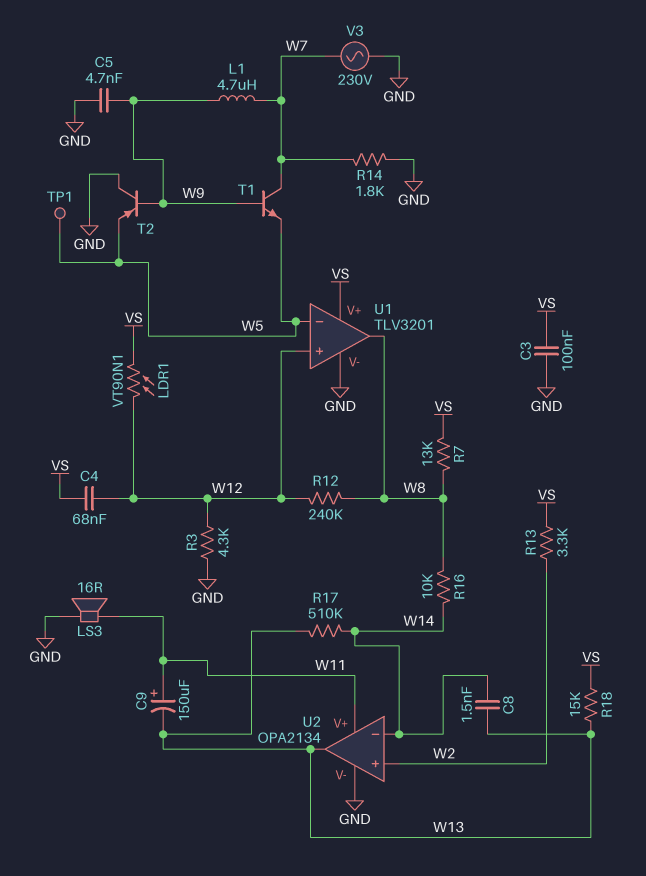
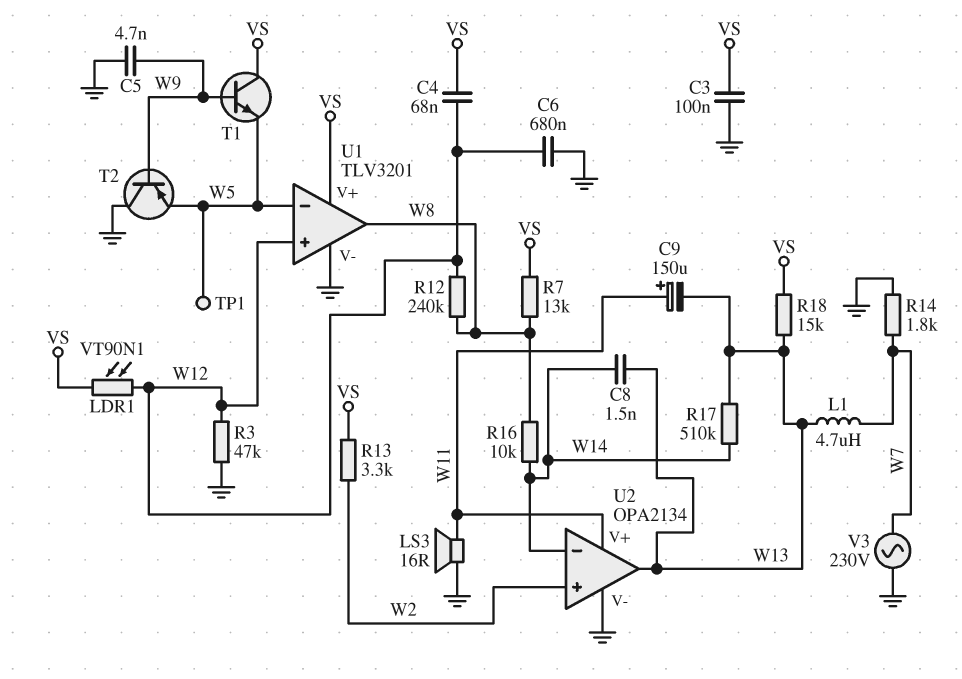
C6: none -> 680nF (GND, W12)
L1: 4.7uH (W7, W9) -> 4.7uH (W7, W13)
R3: 4.3k (GND, W12) -> 47k (GND, W12)
T1: NPN (B W9, C W7, E W5) -> NPN (B W9, C VS, E W5)

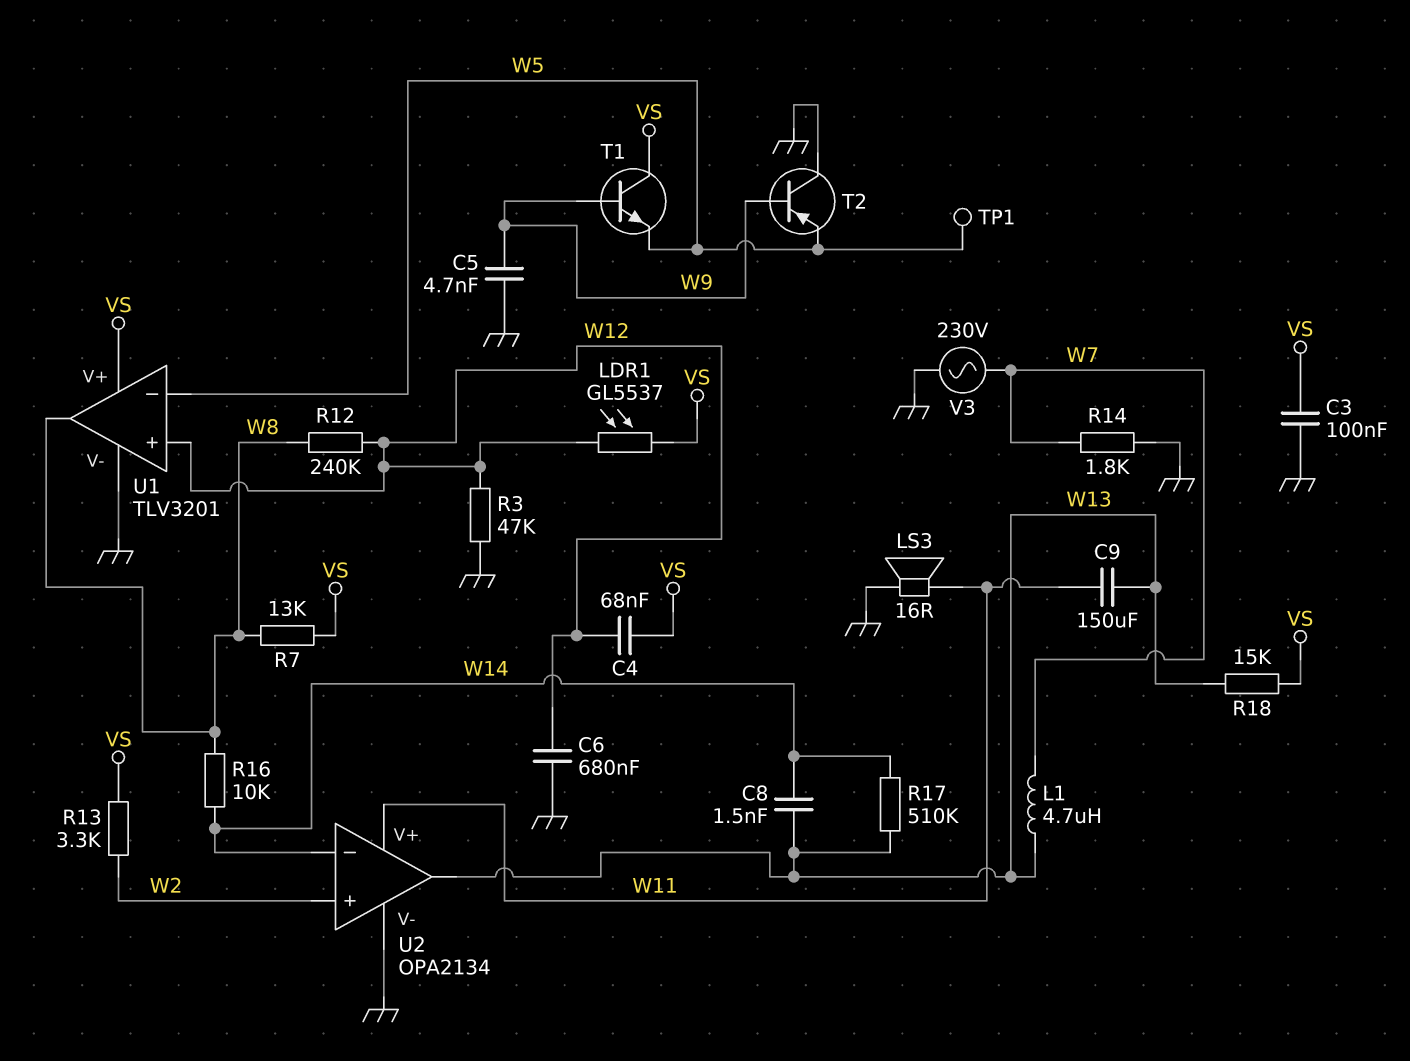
C9: 150uF (plus W11, minus W13) -> 150uF (W11, W13)
LDR1: VT90N1 (VS, W12) -> GL5537 (VS, W12)

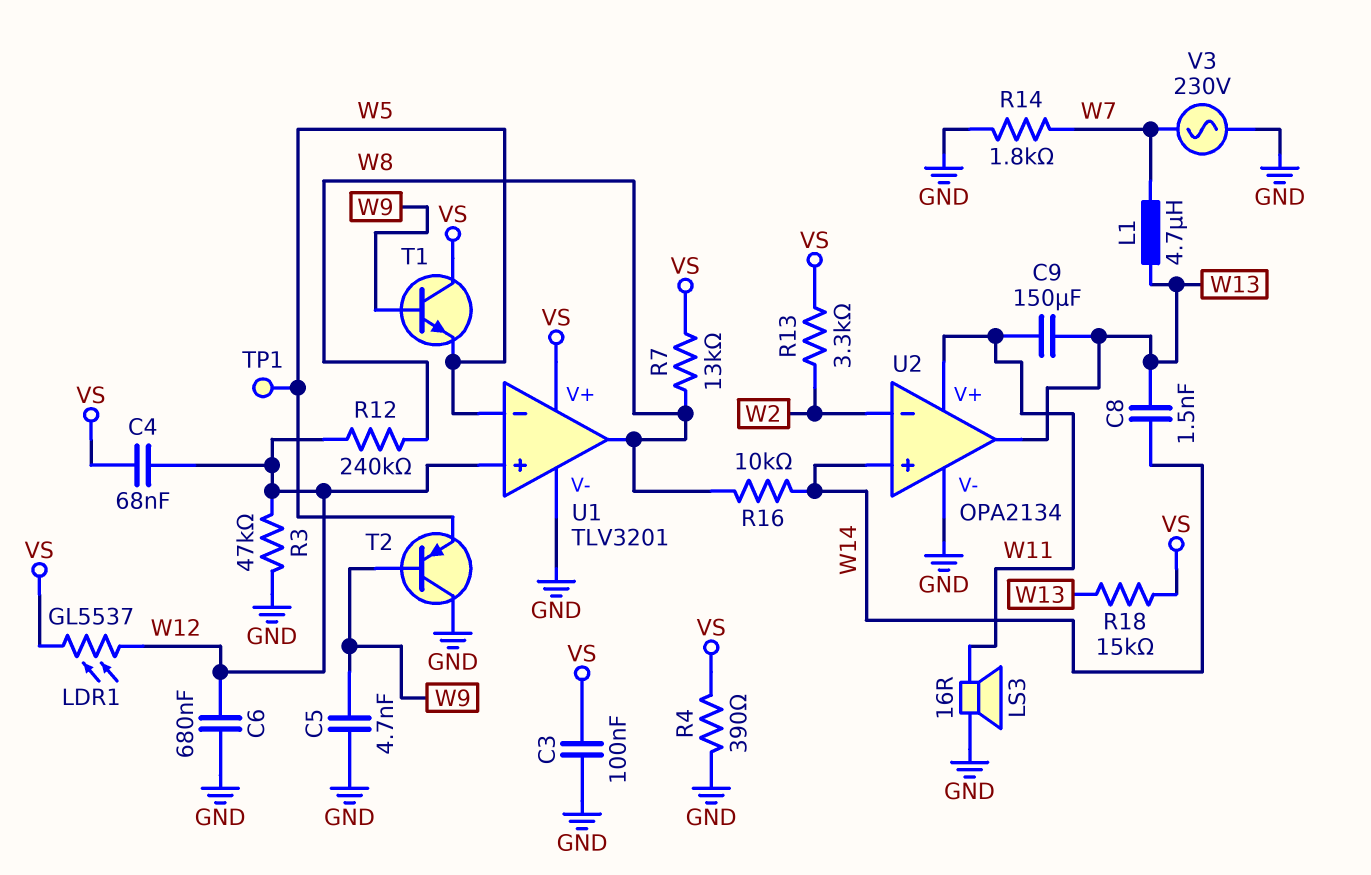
R4: none -> 390 (GND, VS)
R17: 510k (W13, W14) -> none
U2 pin in+: W2 -> W14
U2 pin in-: W14 -> W2

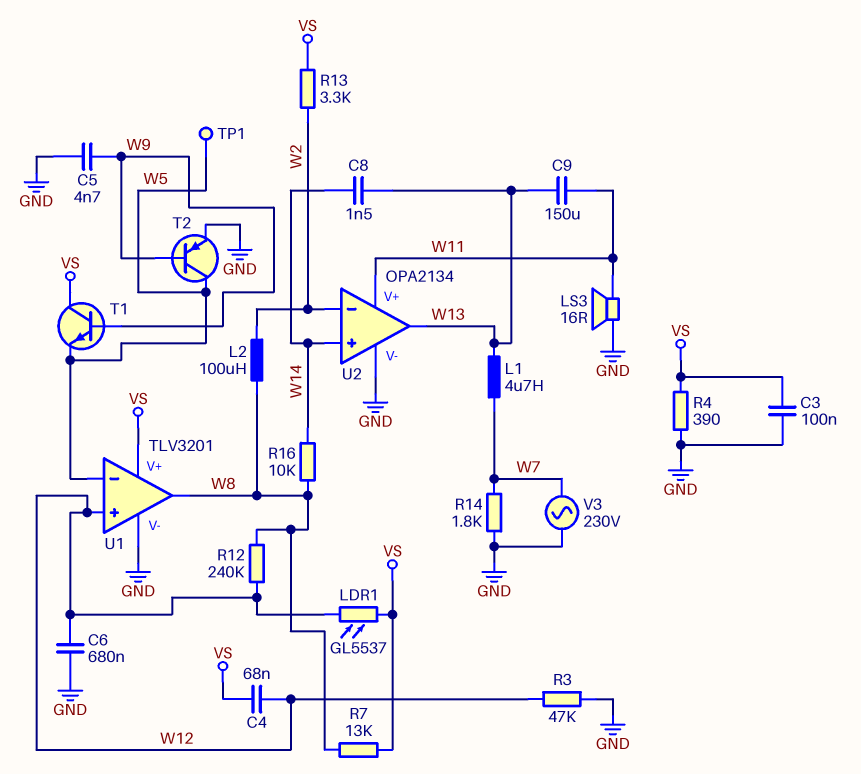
L2: none -> 100uH (W2, W8)
R18: 15k (VS, W13) -> none
T2: PNP (B W9, C GND, E W5) -> PNP (B W9, C W5, E GND)

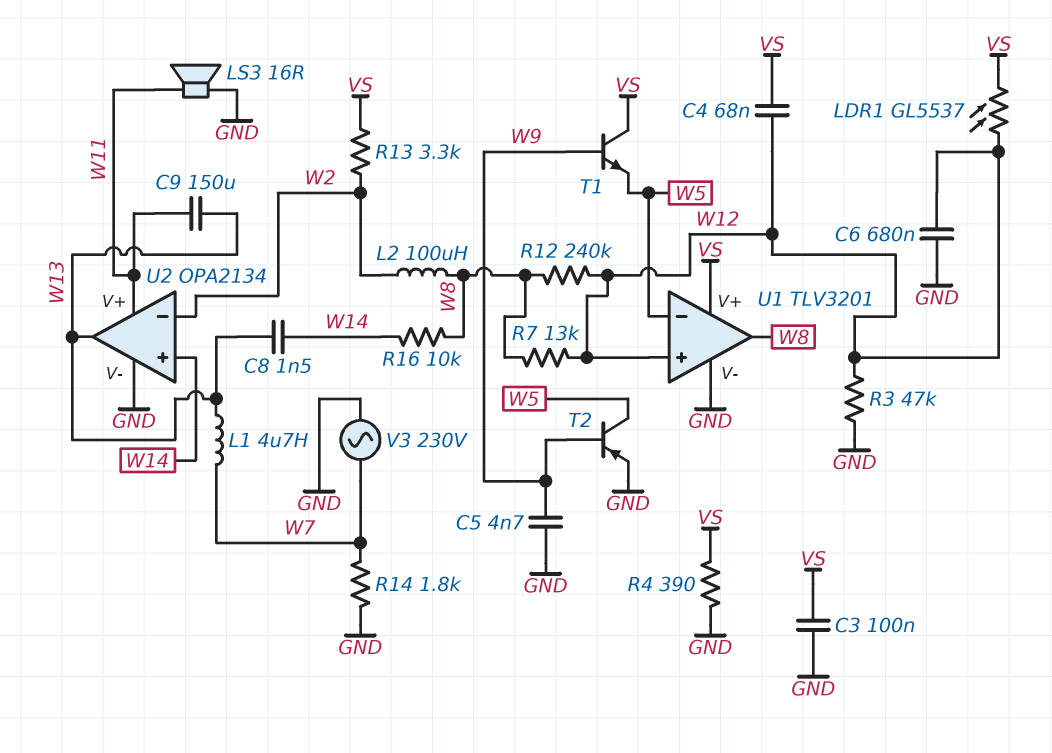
R7: 13k (VS, W8) -> 13k (W8, W12)
TP1: test point (W5) -> none

